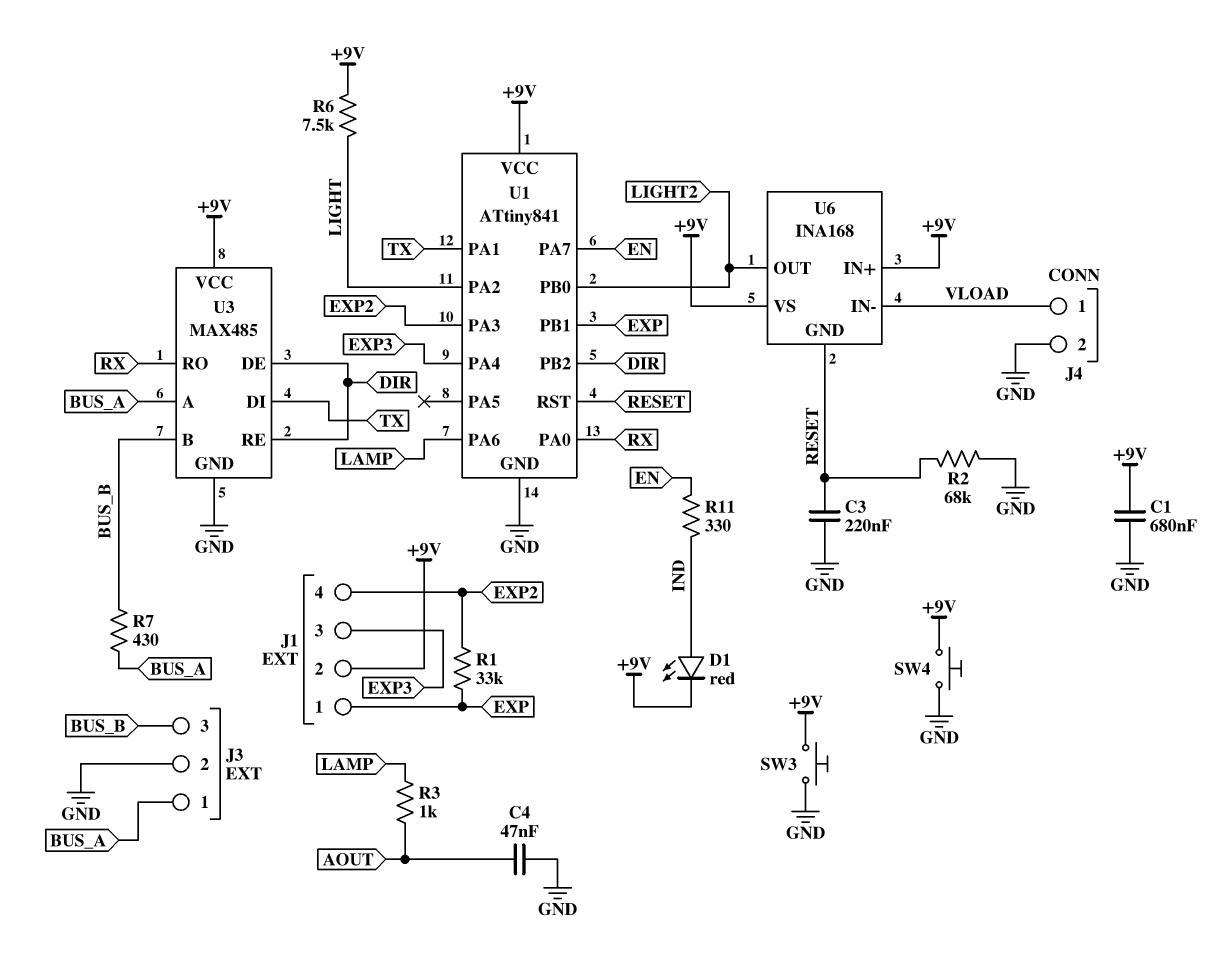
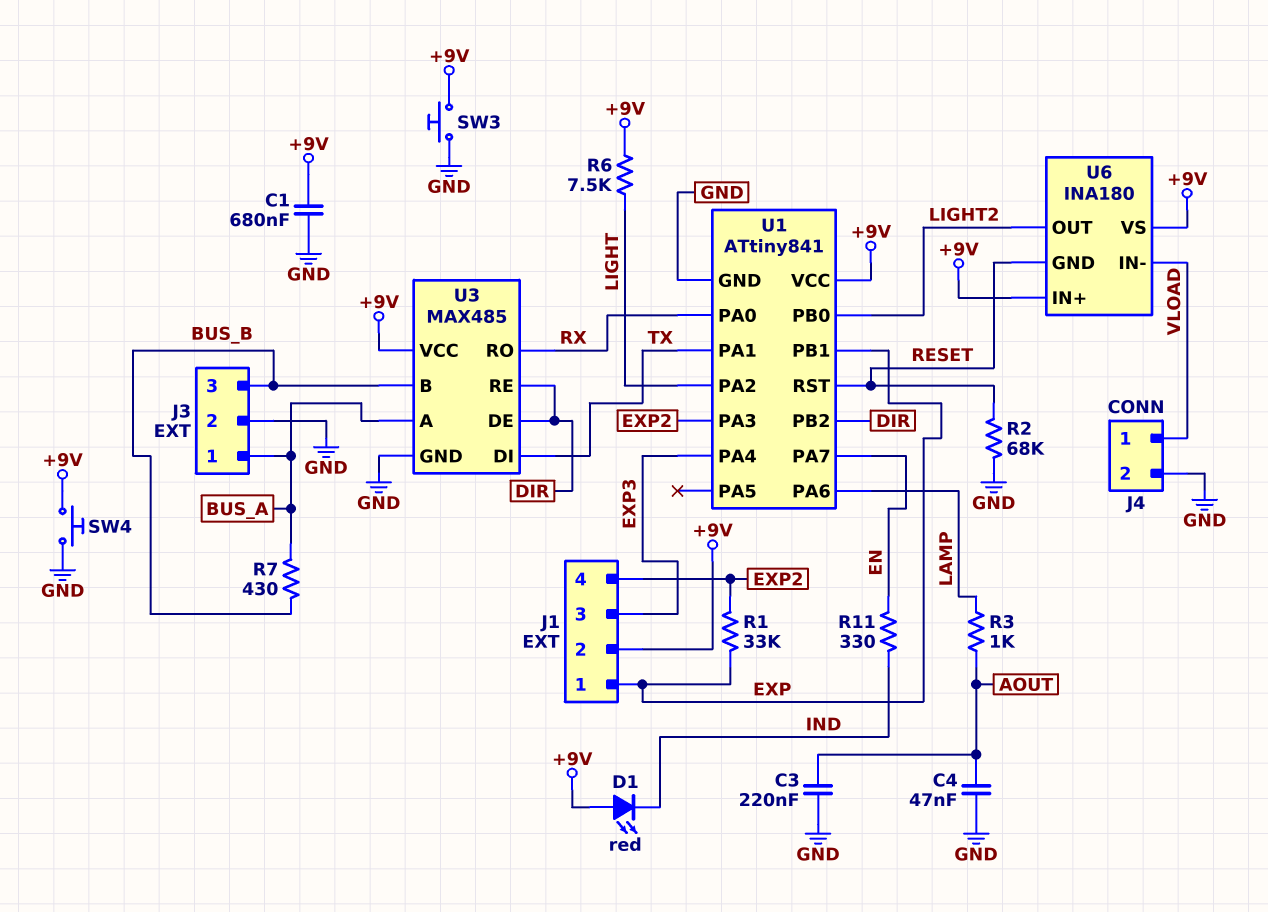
C3: 220nF (GND, RESET) -> 220nF (AOUT, GND)
D1: LED red (A IND, K +9V) -> LED red (A +9V, K IND)
U6: INA168 -> INA180

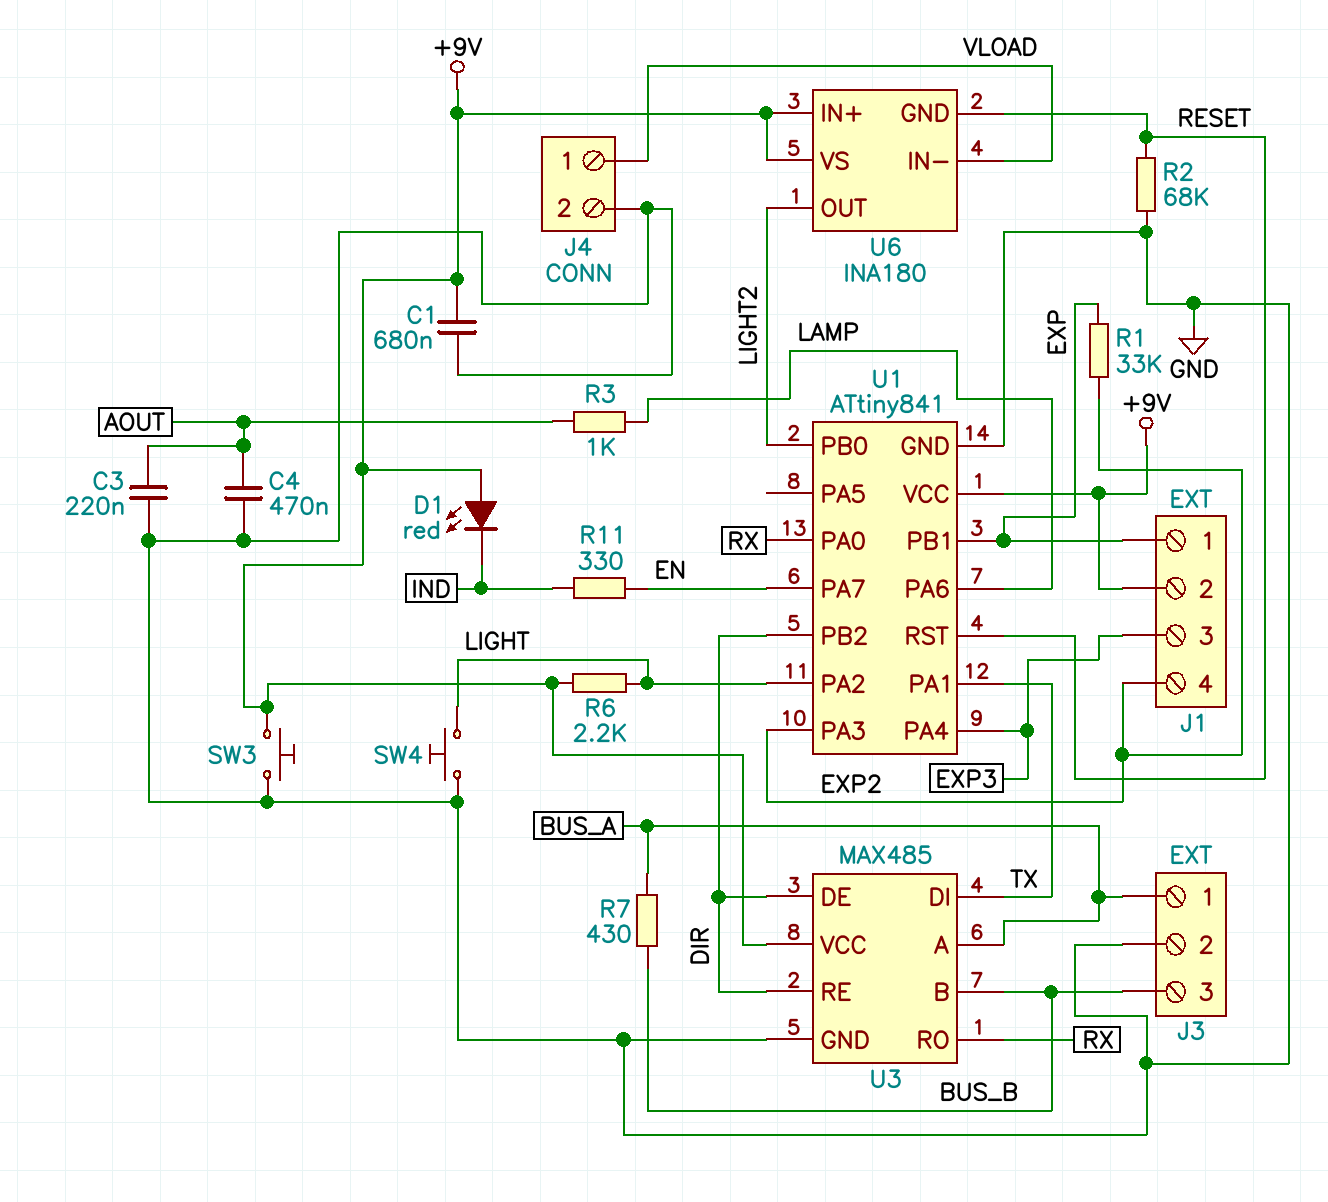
C4: 47nF (AOUT, GND) -> 470nF (AOUT, GND)
R6: 7.5k (+9V, LIGHT) -> 2.2k (+9V, LIGHT)
SW4: button (+9V, GND) -> button (GND, LIGHT)

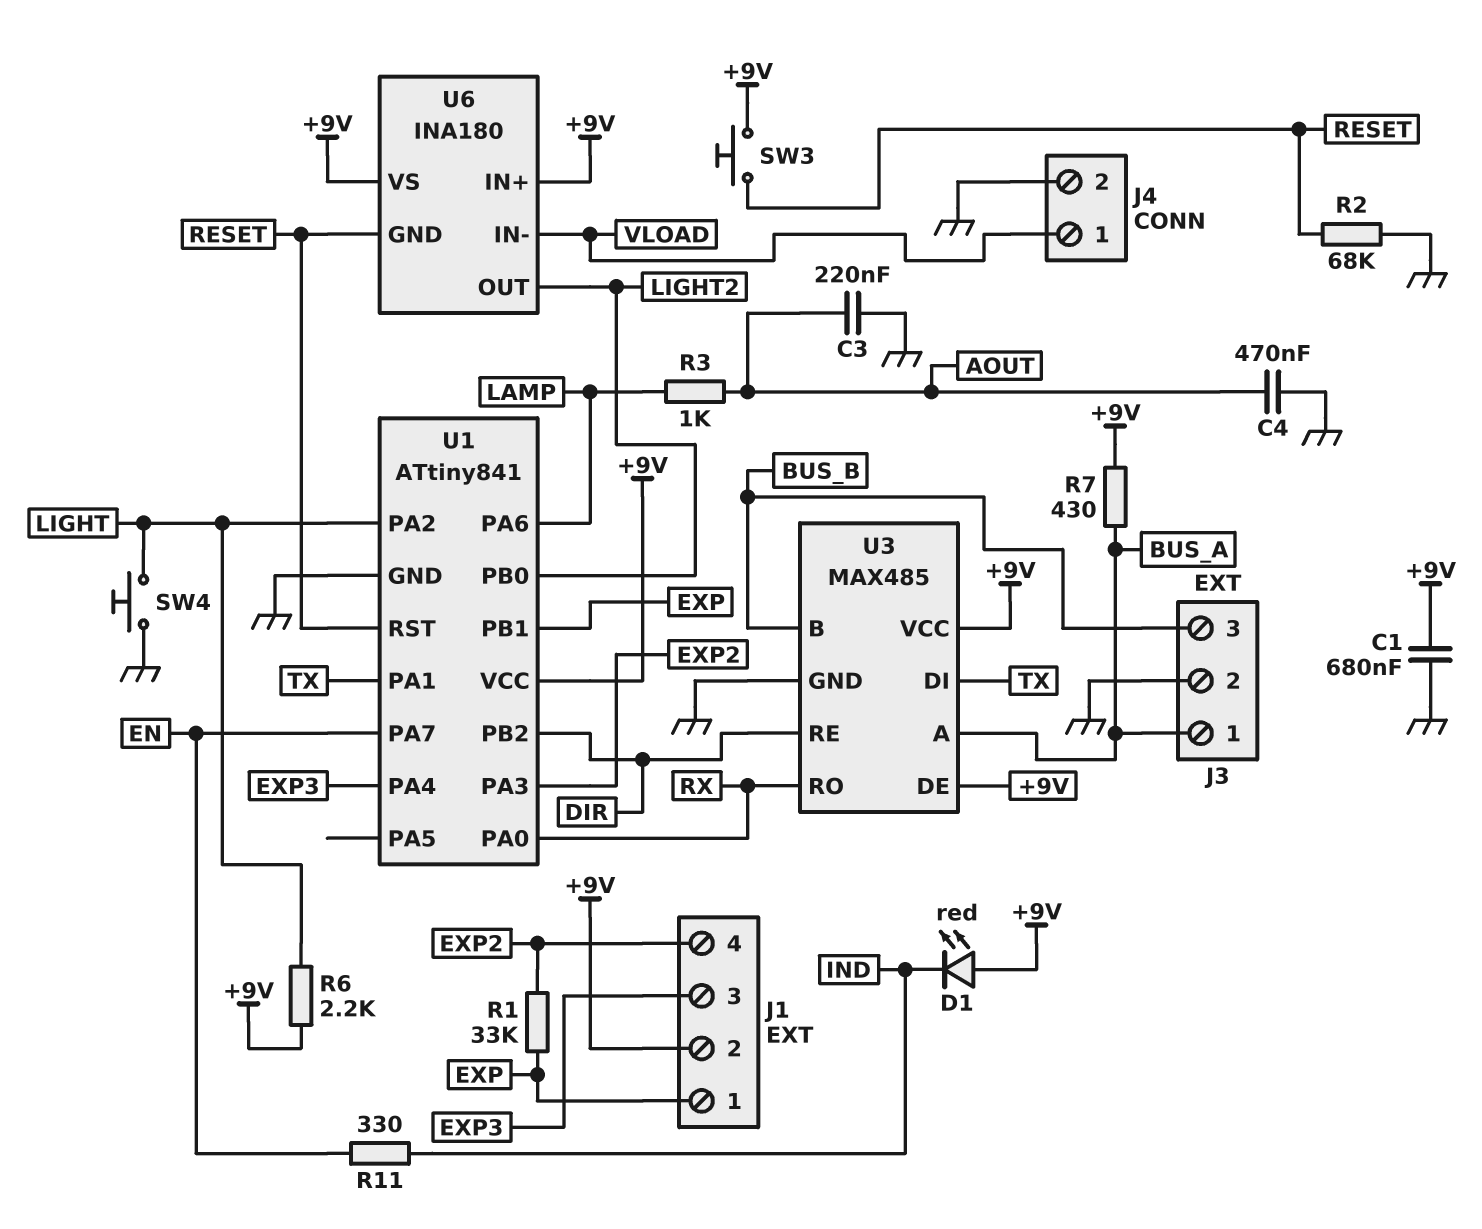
R7: 430 (BUS_A, BUS_B) -> 430 (+9V, BUS_A)
SW3: button (+9V, GND) -> button (+9V, RESET)
U3 pin DE: DIR -> +9V

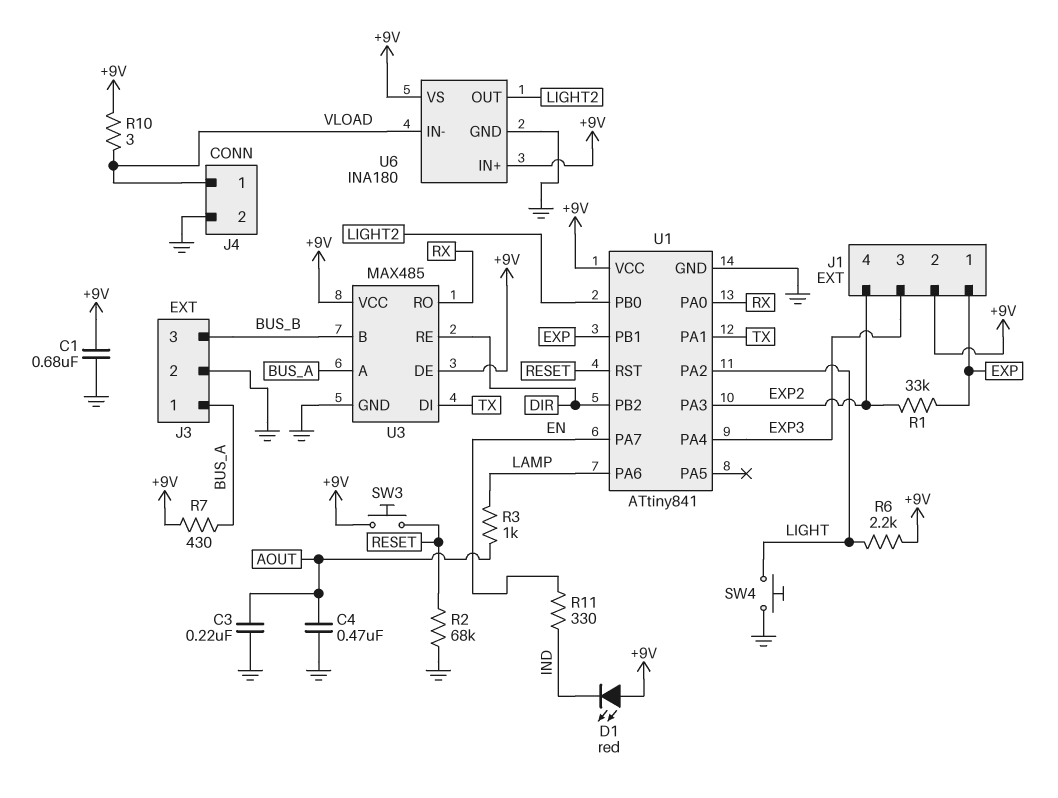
R10: none -> 3 (+9V, VLOAD)
U6 pin GND: RESET -> GND

